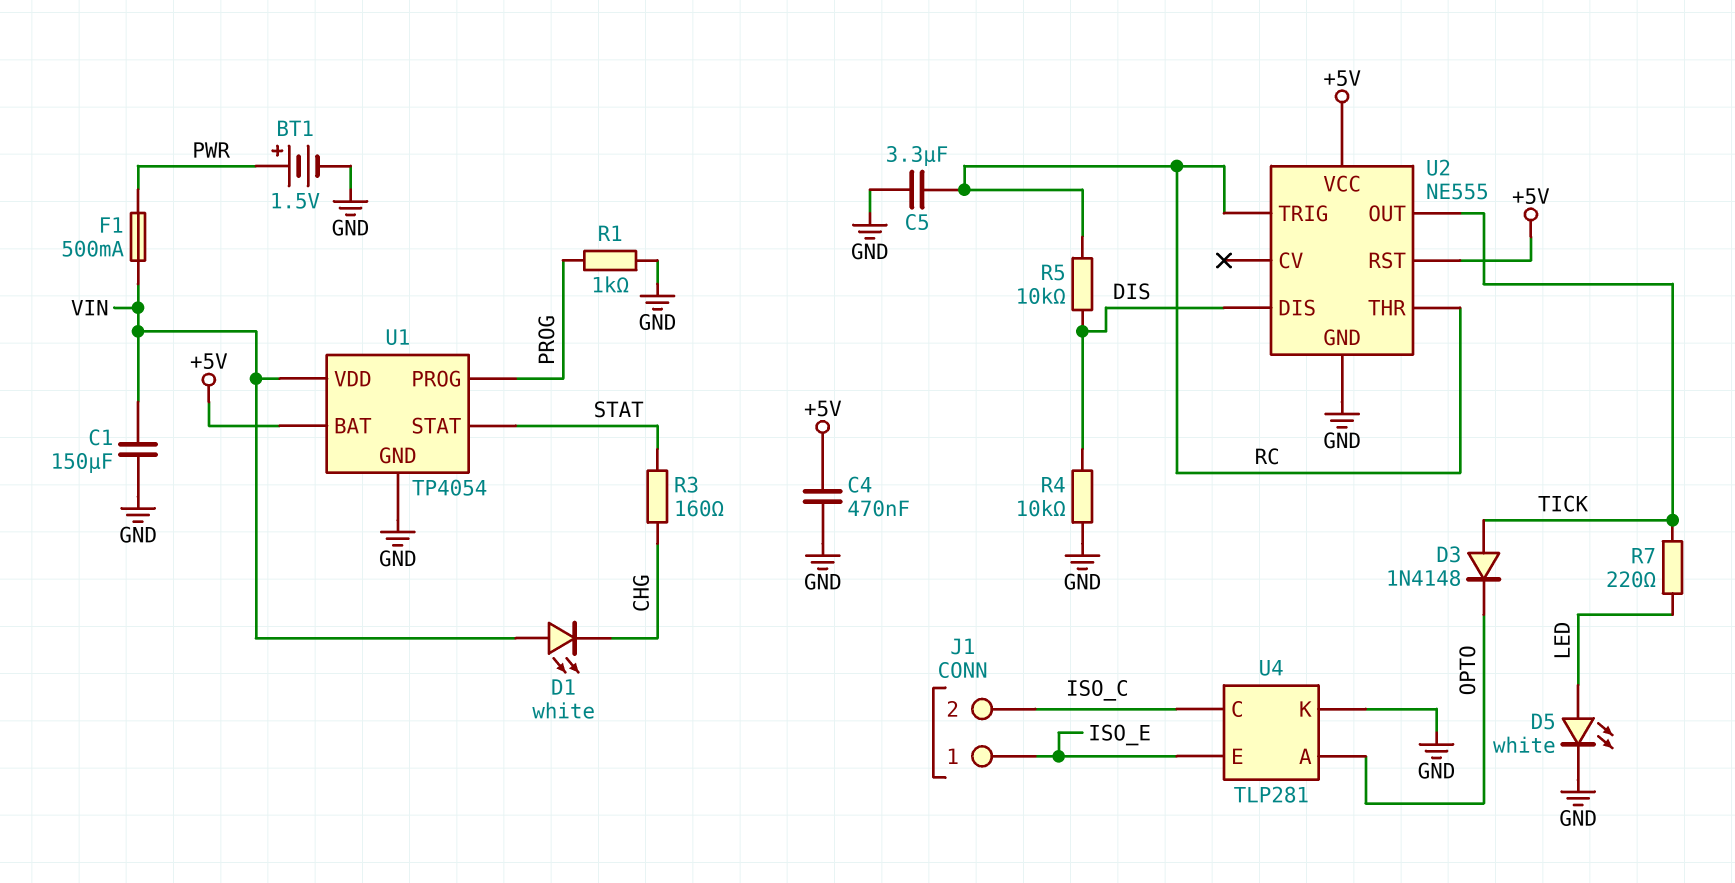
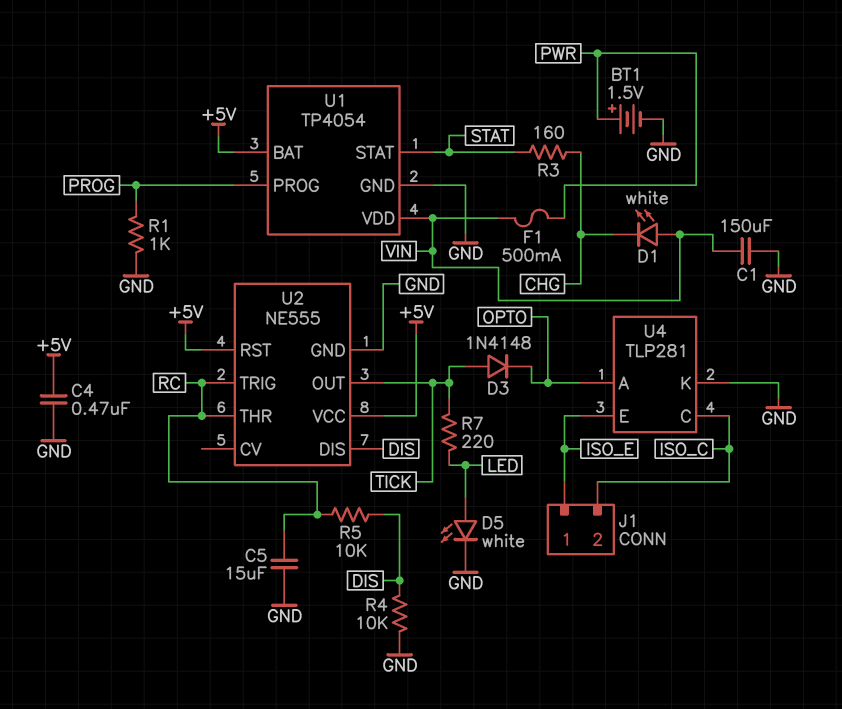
C5: 3.3uF (GND, RC) -> 15uF (GND, RC)

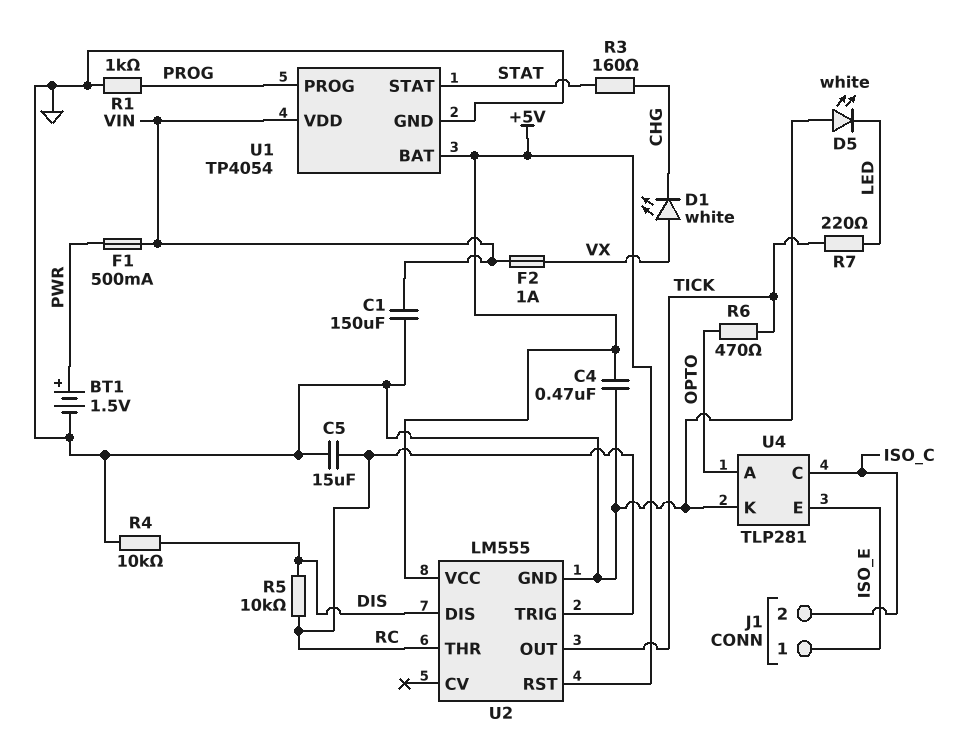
D1: LED white (A VIN, K CHG) -> LED white (A VX, K CHG)
D3: diode 1N4148 (A TICK, K OPTO) -> none
D5: LED white (A LED, K GND) -> LED white (A GND, K LED)
F2: none -> 1A (VIN, VX)
R6: none -> 470 (OPTO, TICK)
U2: NE555 -> LM555

